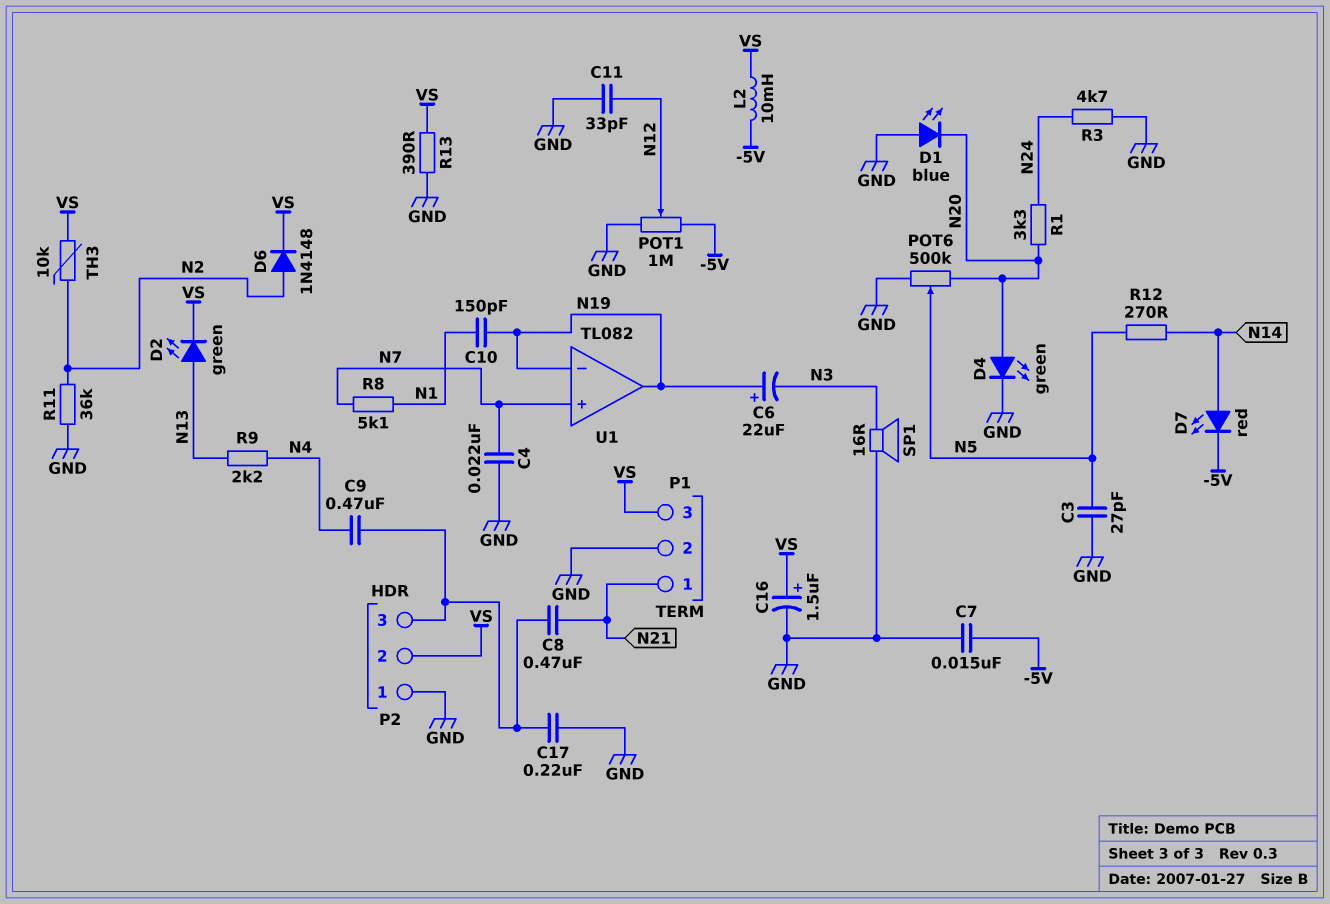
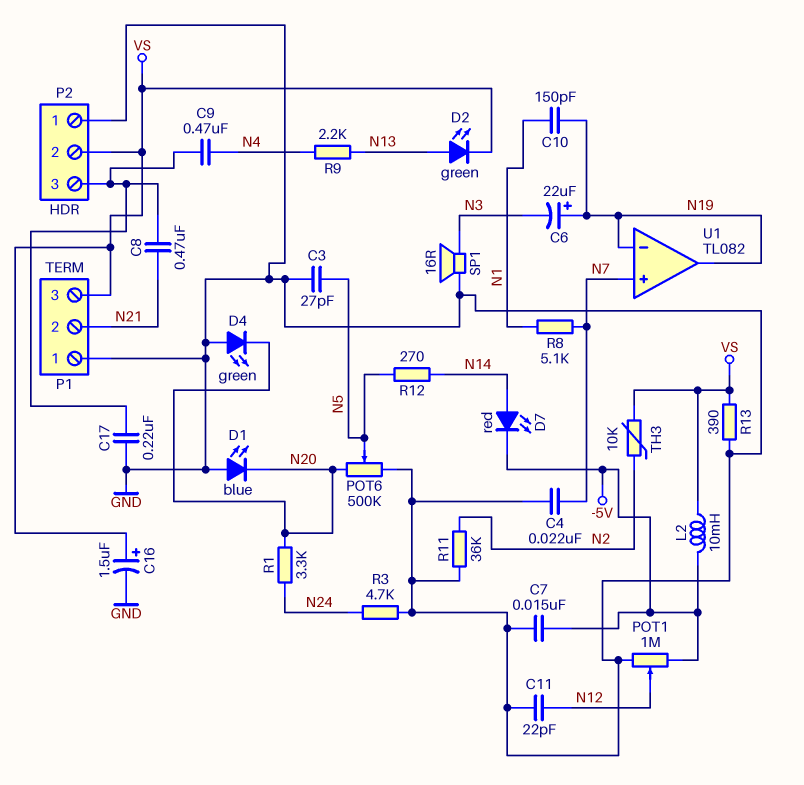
C11: 33pF (GND, N12) -> 22pF (GND, N12)
D4: LED green (A N20, K GND) -> LED green (A GND, K N20)
D6: diode 1N4148 (A N2, K VS) -> none
P1 pin 1: N21 -> GND
P1 pin 2: GND -> N21

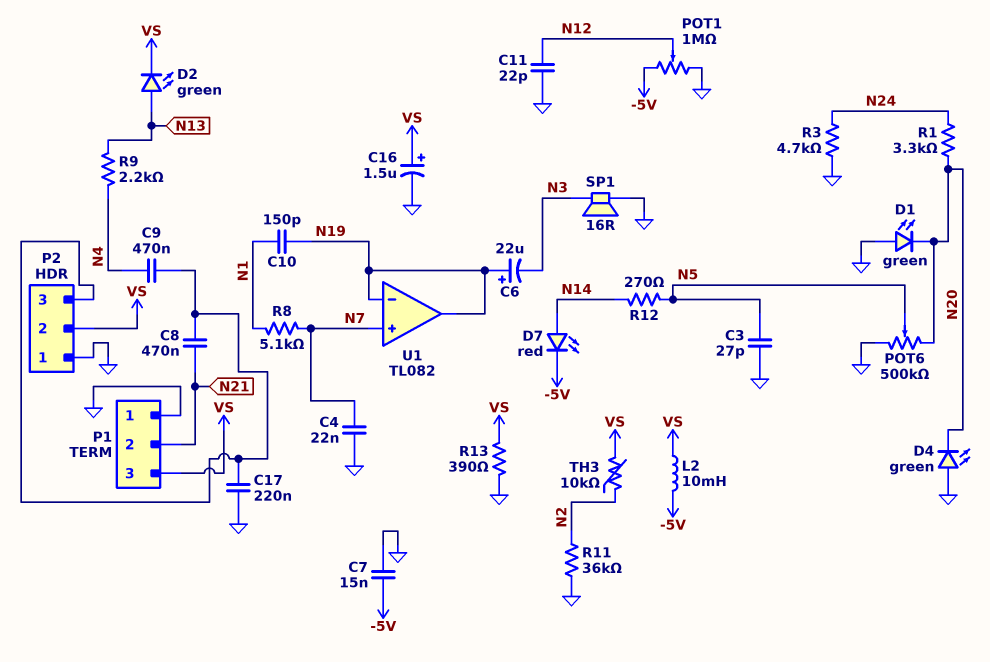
D1: LED blue (A GND, K N20) -> LED green (A GND, K N20)

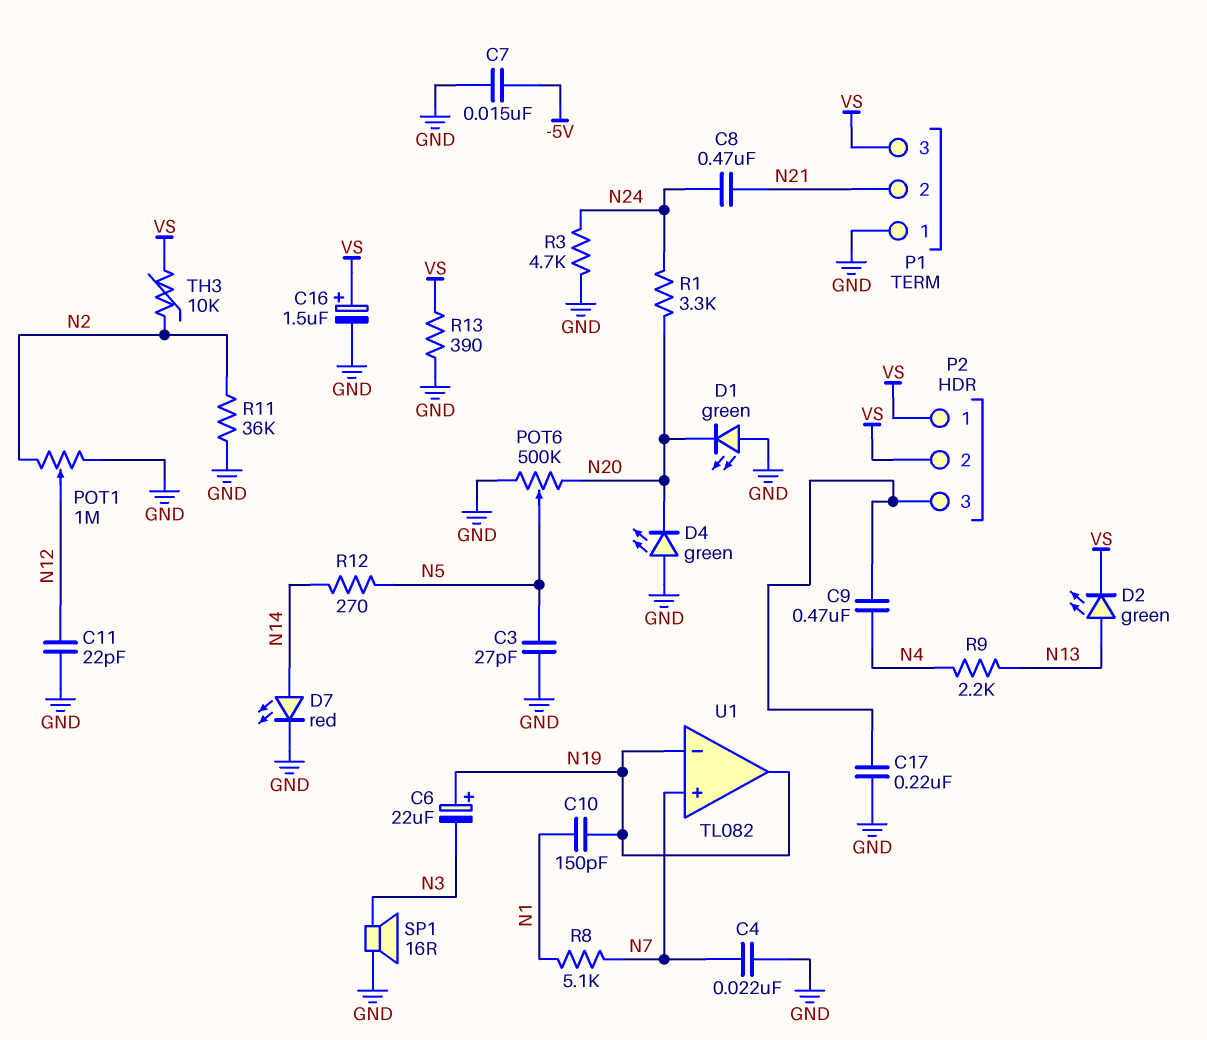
C8: 470nF (N21, P2/3) -> 470nF (N21, N24)
D7: LED red (A N14, K -5V) -> LED red (A N14, K GND)
L2: 10mH (-5V, VS) -> none
P2 pin 1: GND -> VS
POT1: 1M (-5V, GND, wiper N12) -> 1M (GND, N2, wiper N12)

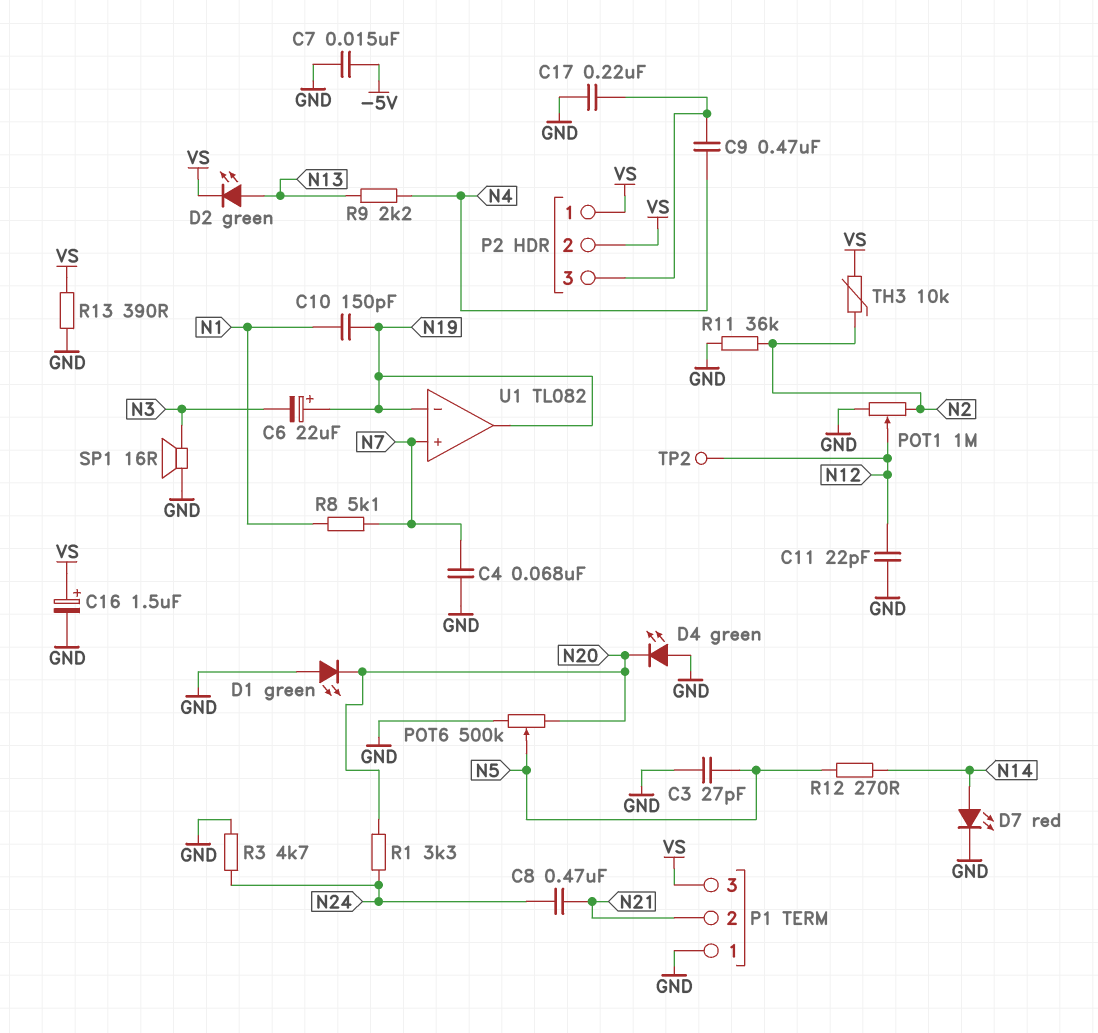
C4: 22nF (GND, N7) -> 68nF (GND, N7)
TP2: none -> test point (N12)

